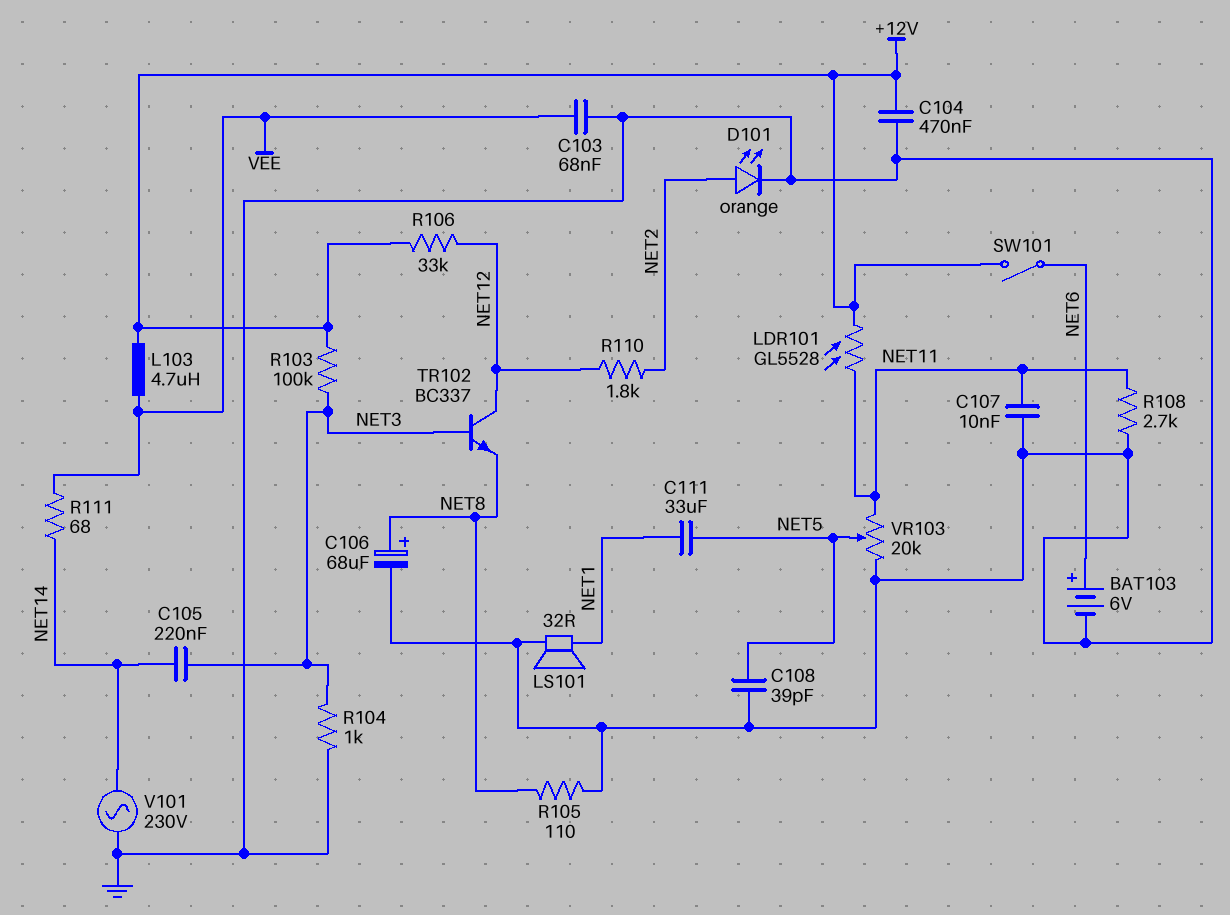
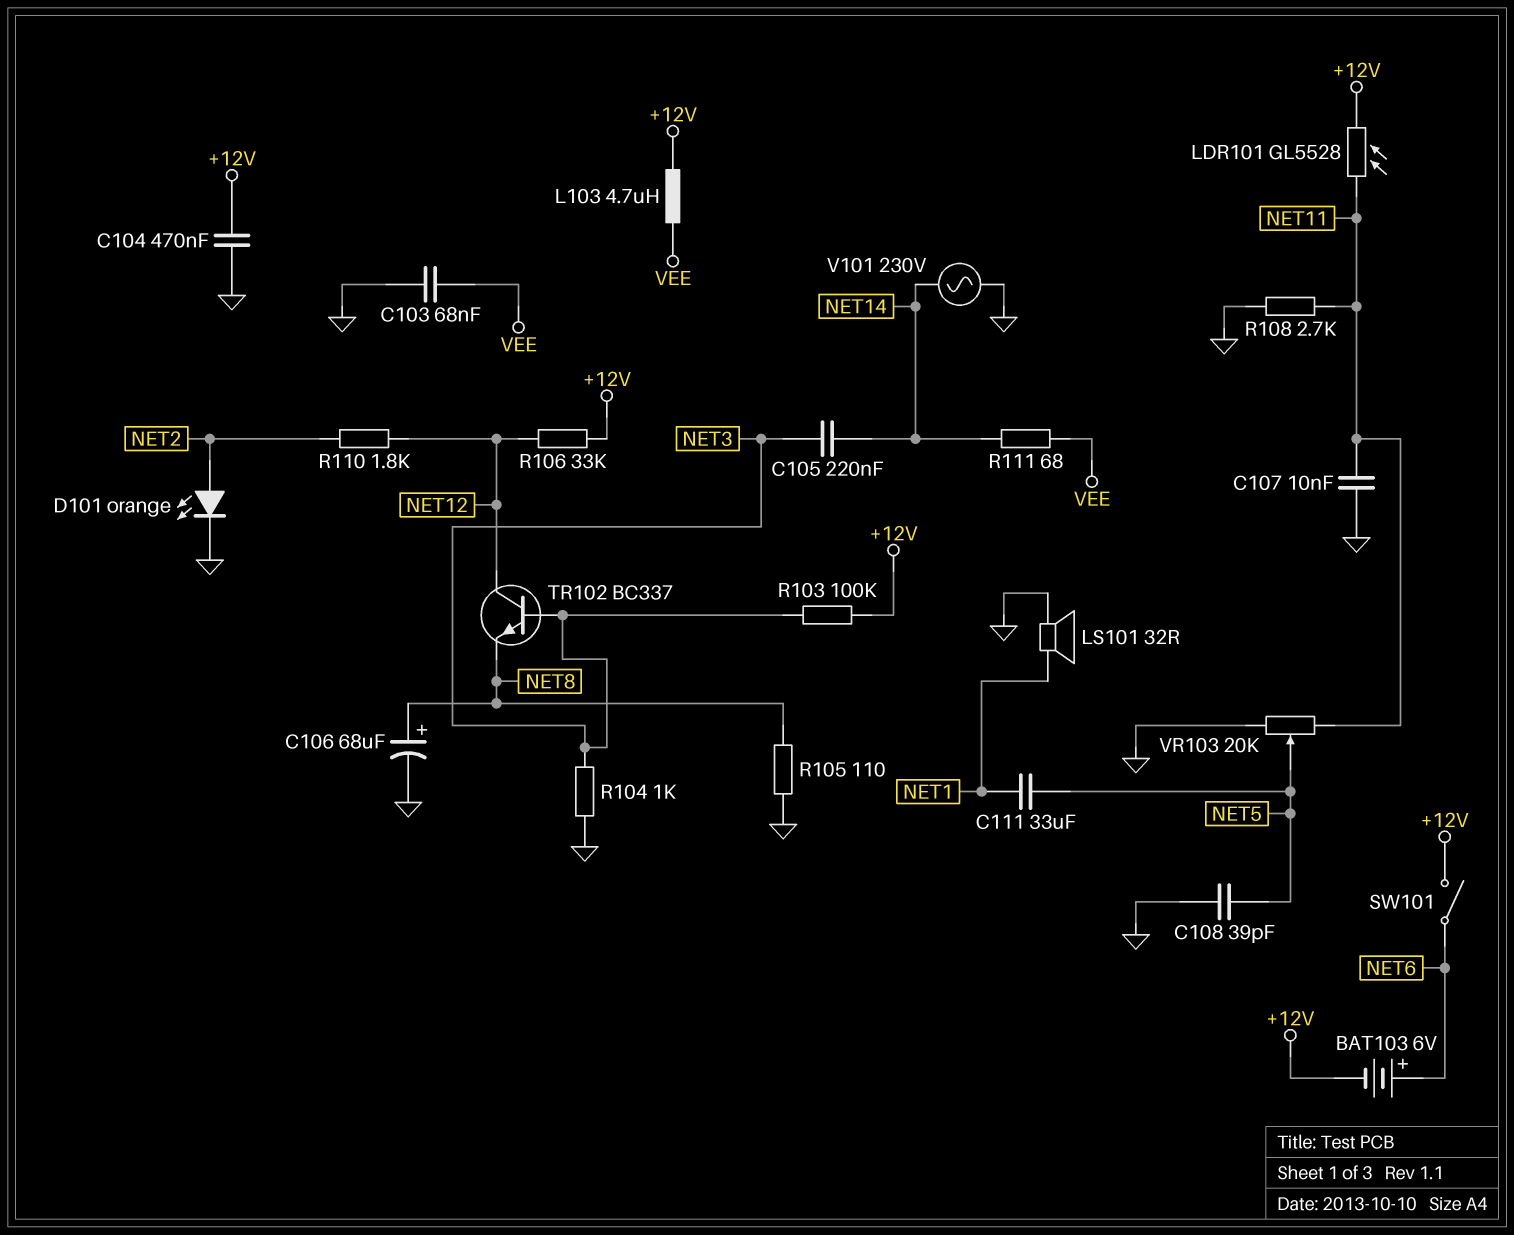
BAT103: 6V (plus NET6, minus GND) -> 6V (plus NET6, minus +12V)

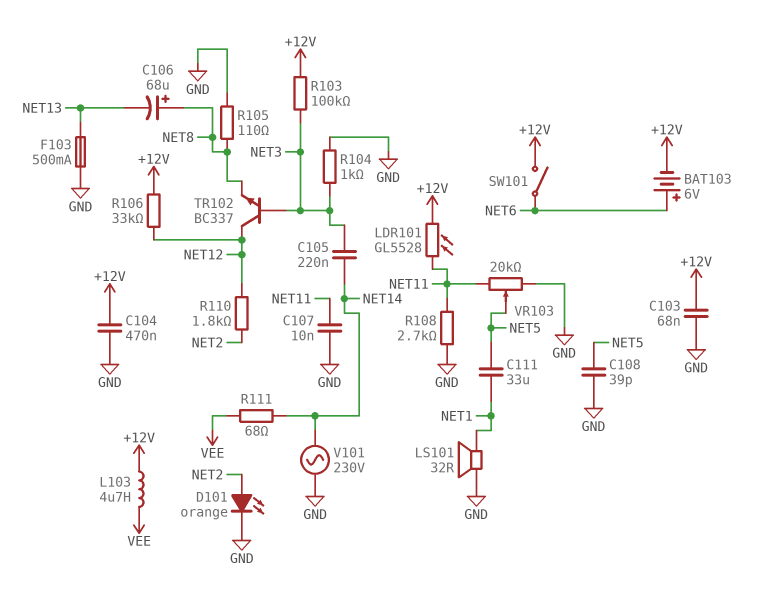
C103: 68nF (GND, VEE) -> 68nF (+12V, GND)
C106: 68uF (plus NET8, minus GND) -> 68uF (plus NET8, minus NET13)
F103: none -> 500mA (GND, NET13)

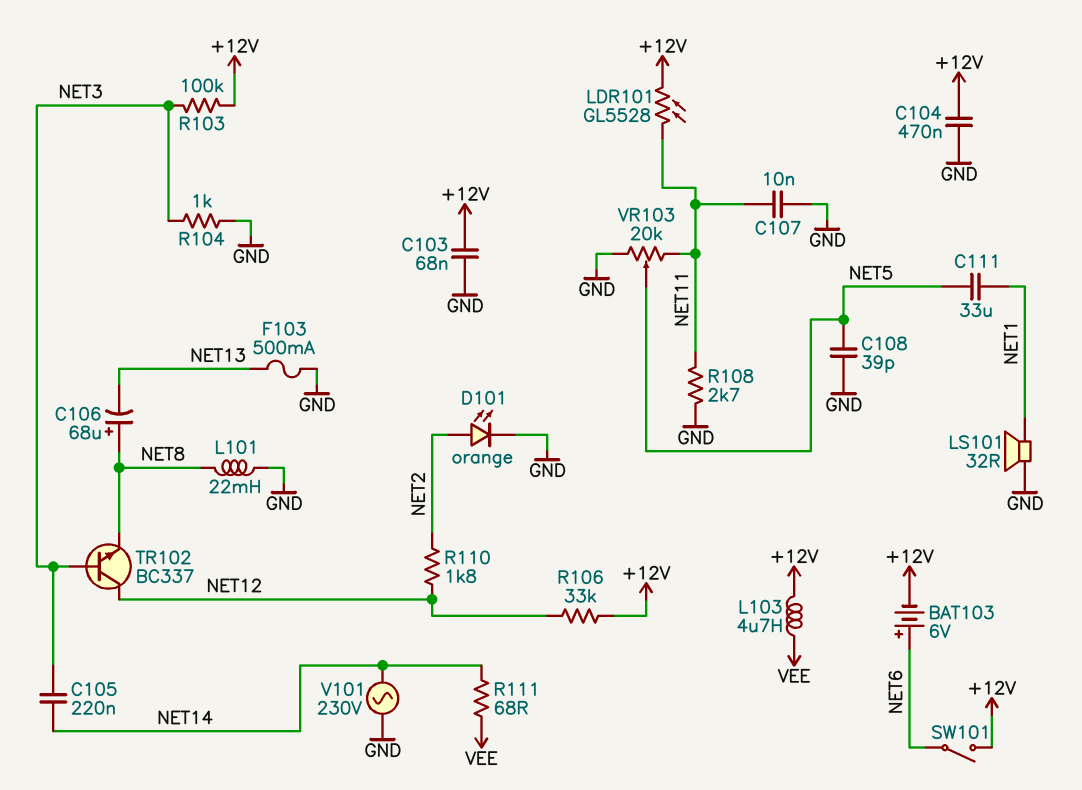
L101: none -> 22mH (GND, NET8)
R105: 110 (GND, NET8) -> none

